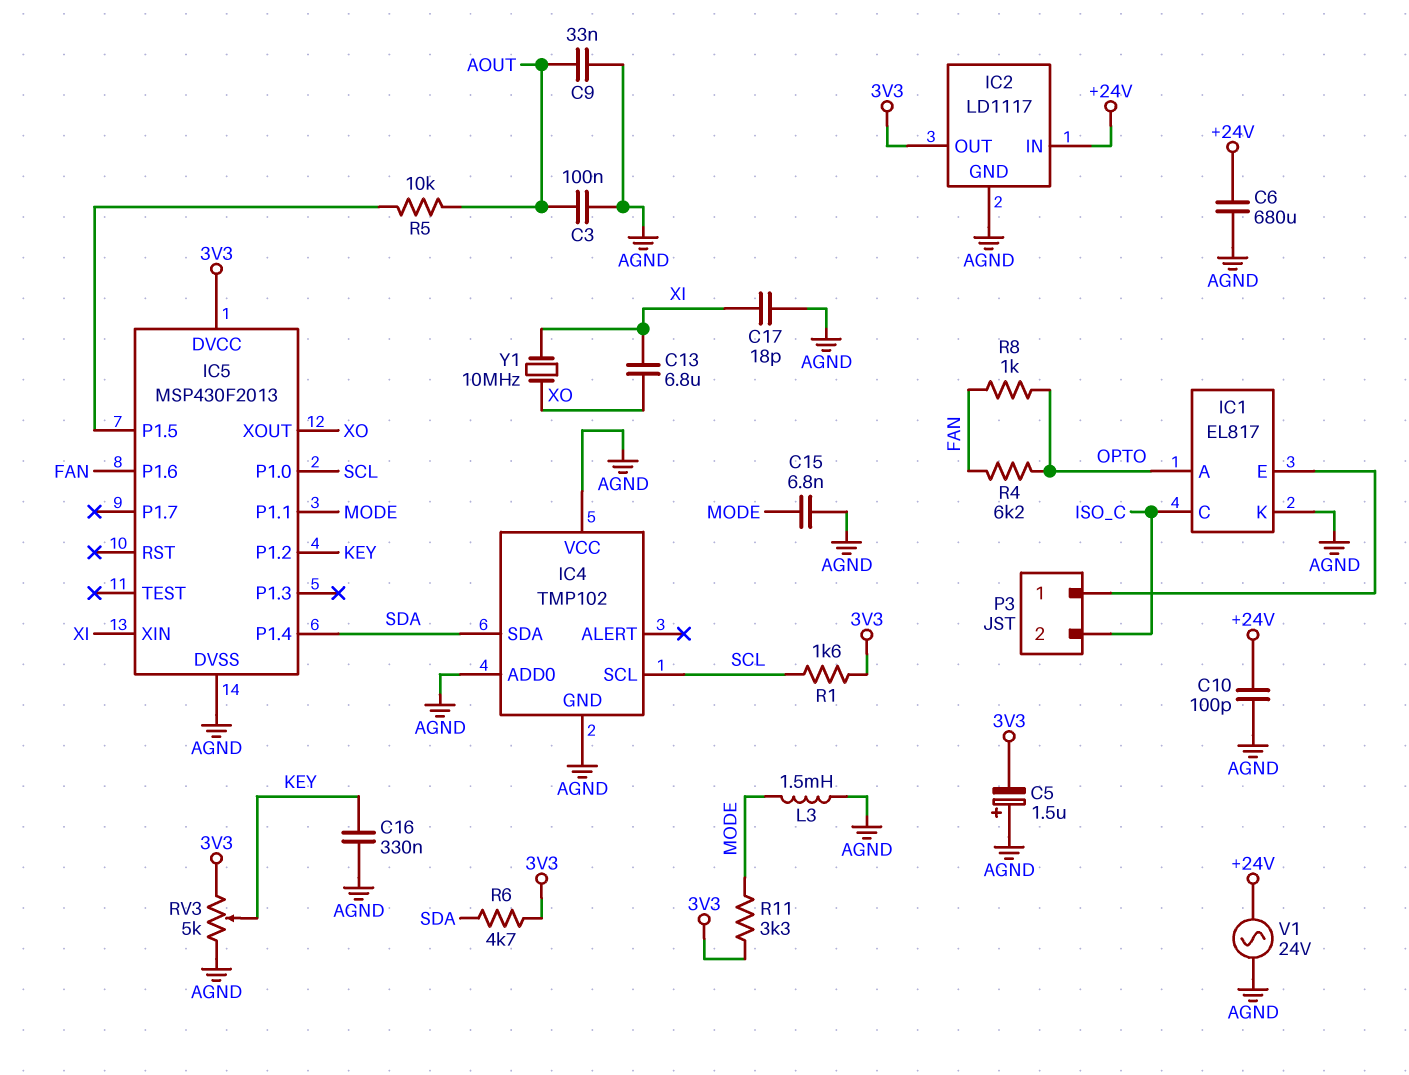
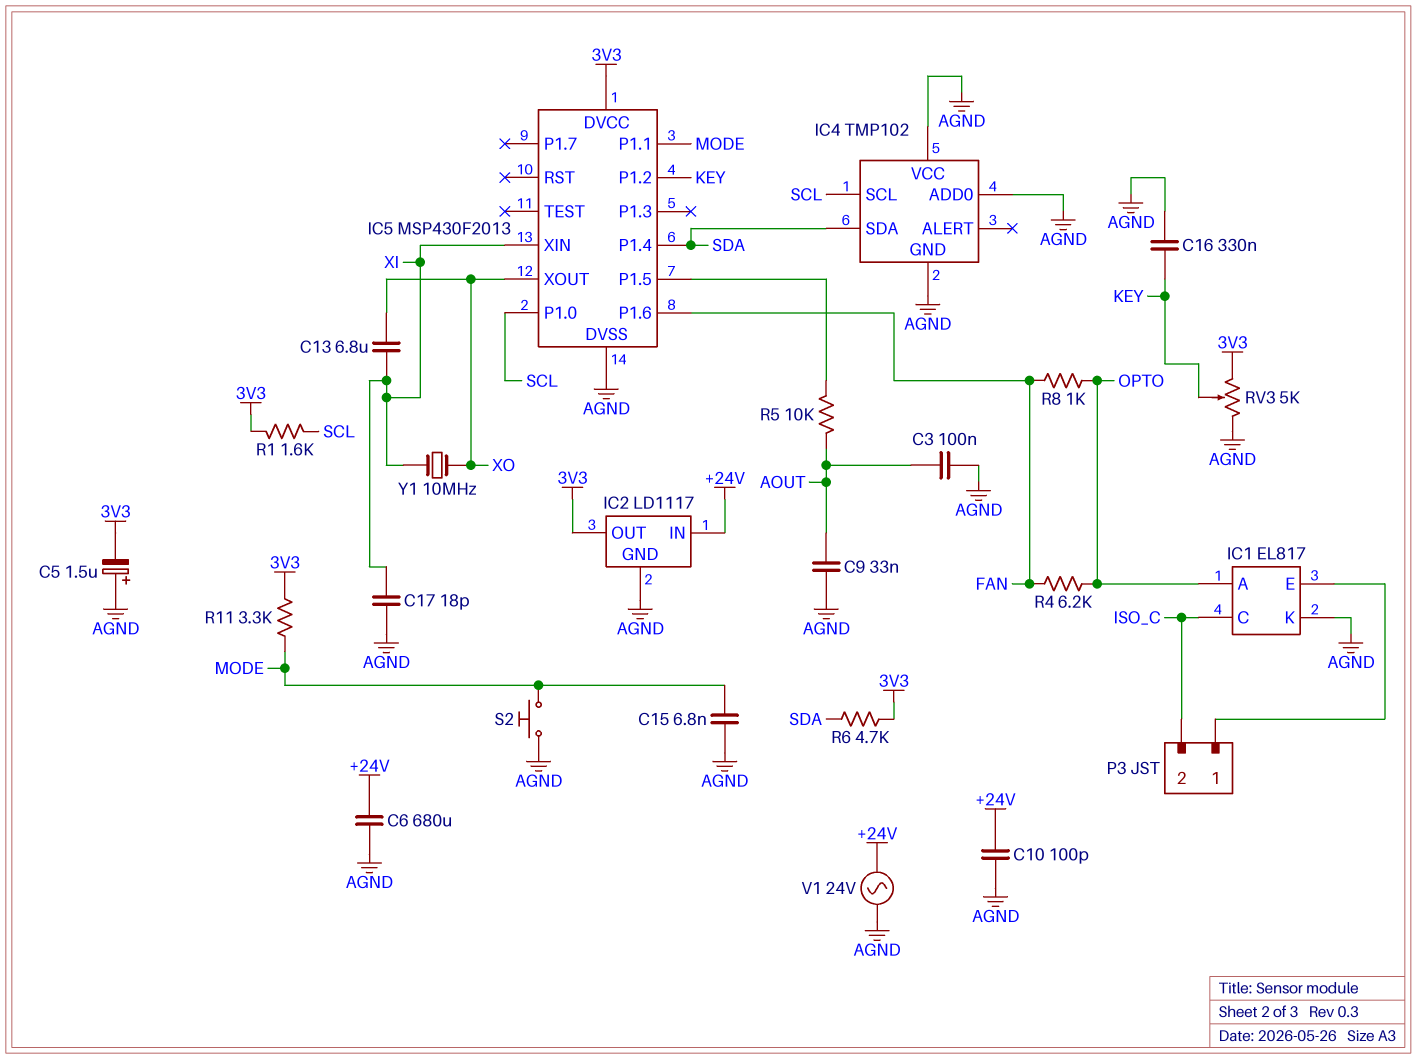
L3: 1.5mH (AGND, MODE) -> none
S2: none -> button (AGND, MODE)

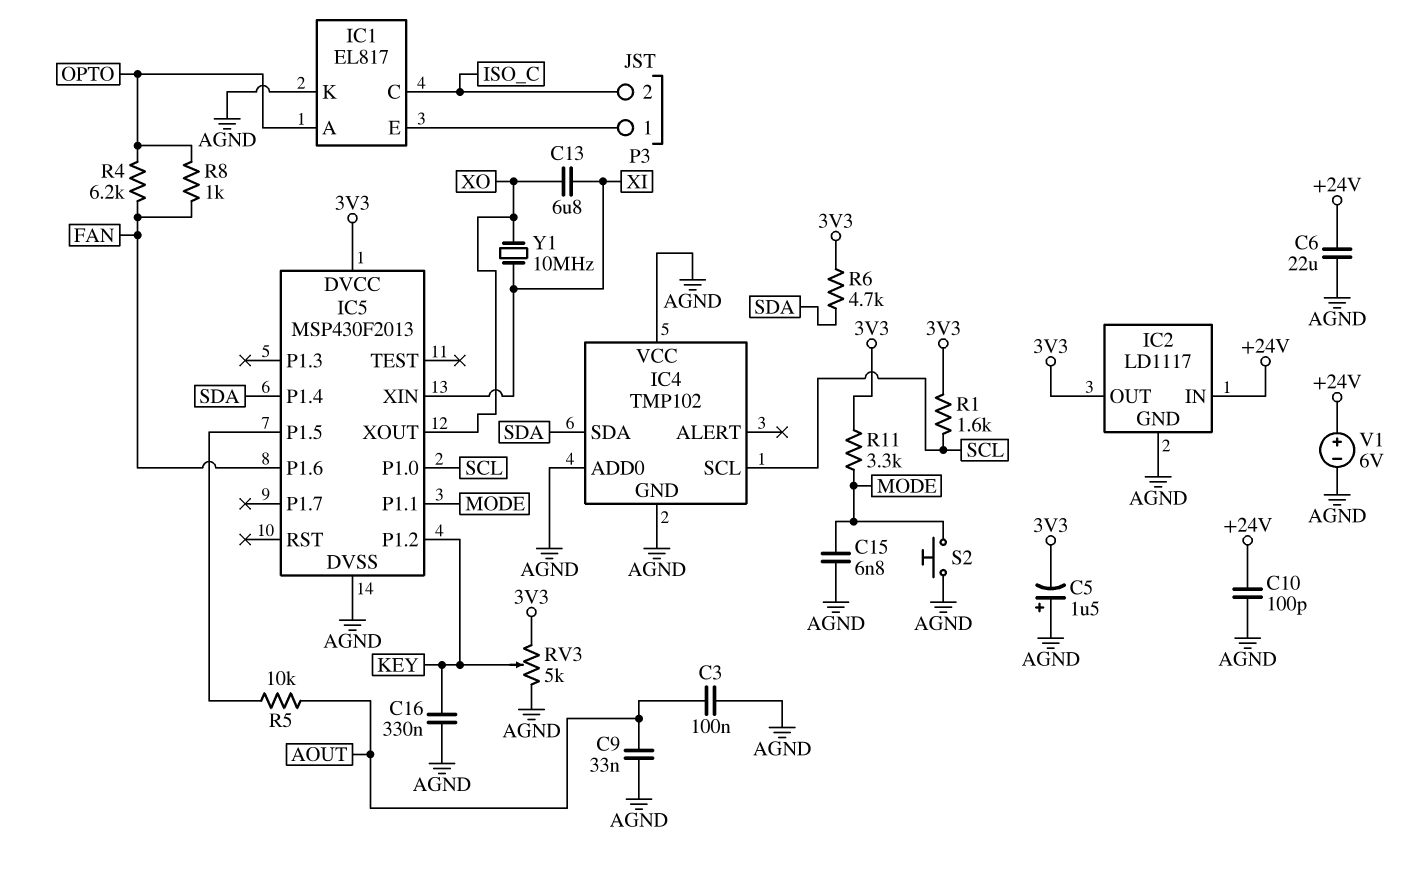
C6: 680uF (+24V, AGND) -> 22uF (+24V, AGND)
C17: 18pF (AGND, XI) -> none
V1: AC 24V (+24V, AGND) -> 6V (plus +24V, minus AGND)

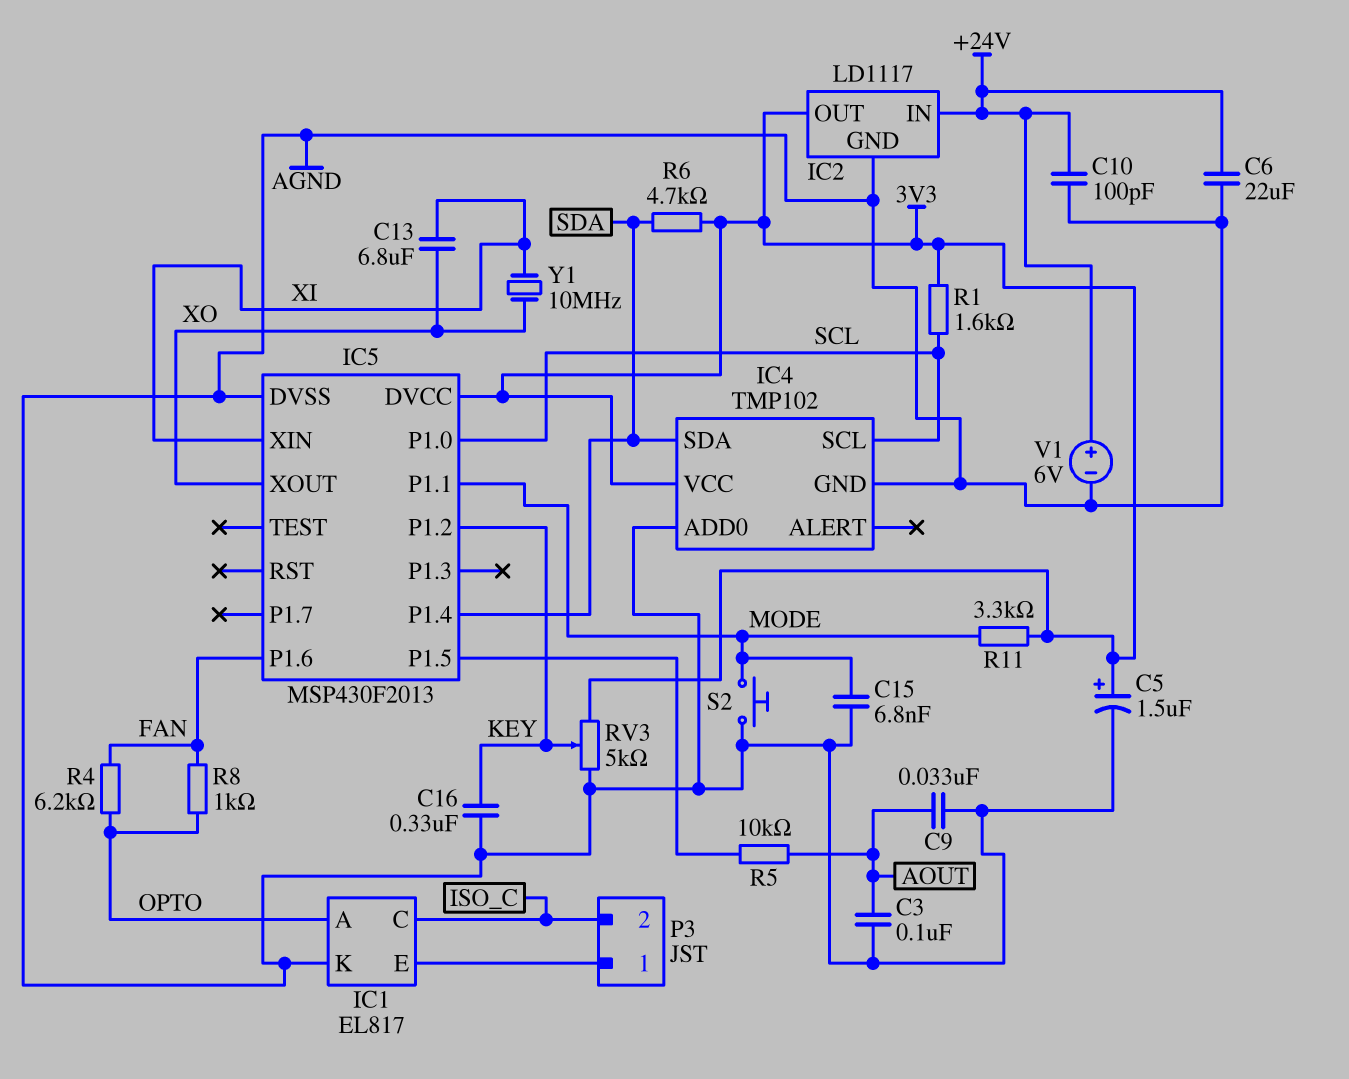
C5: 1.5uF (plus AGND, minus 3V3) -> 1.5uF (plus 3V3, minus AGND)
IC4 pin VCC: AGND -> 3V3

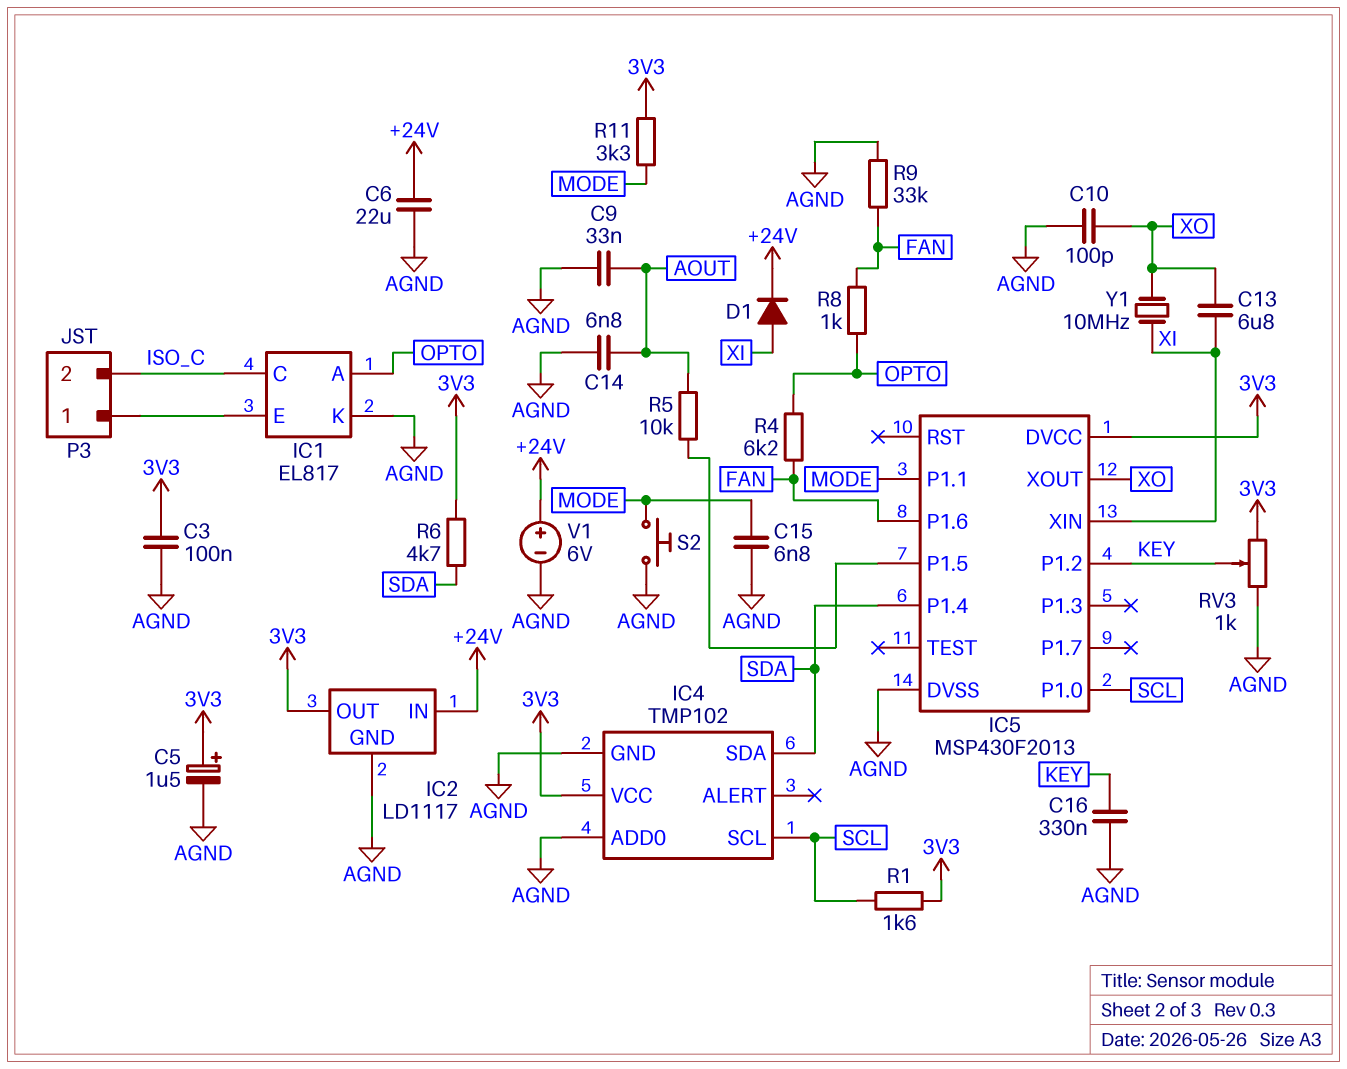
C3: 100nF (AGND, AOUT) -> 100nF (3V3, AGND)
C10: 100pF (+24V, AGND) -> 100pF (AGND, XO)
C14: none -> 6.8nF (AGND, AOUT)
D1: none -> diode (A XI, K +24V)
R9: none -> 33k (AGND, FAN)
RV3: 5k (3V3, AGND, wiper KEY) -> 1k (3V3, AGND, wiper KEY)

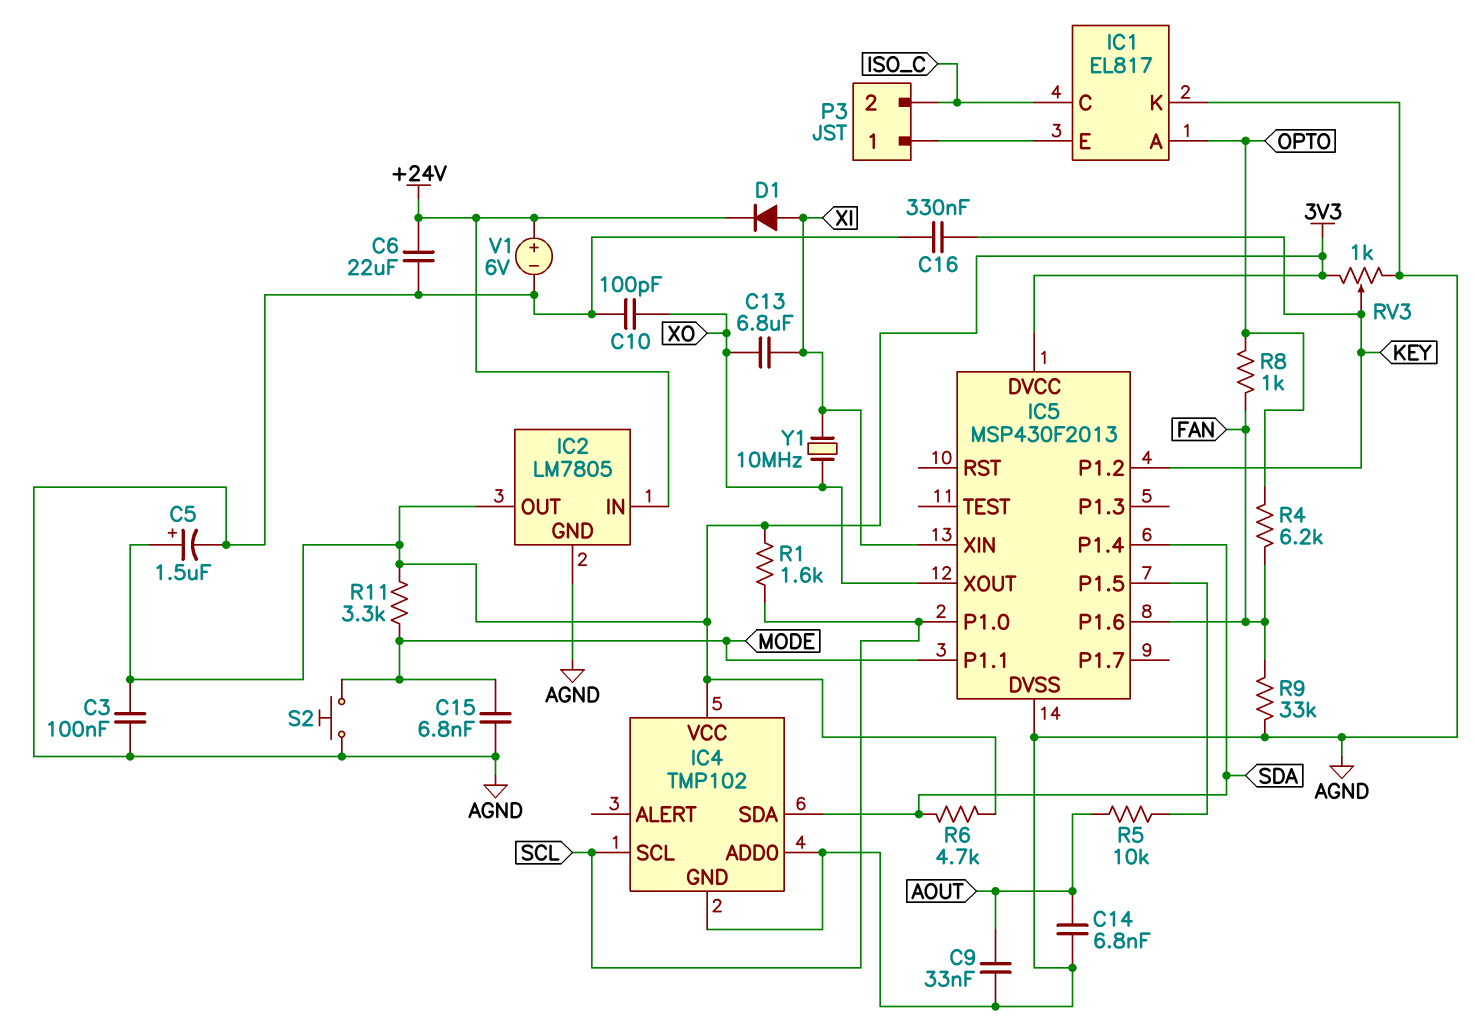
IC2: LD1117 -> LM7805

